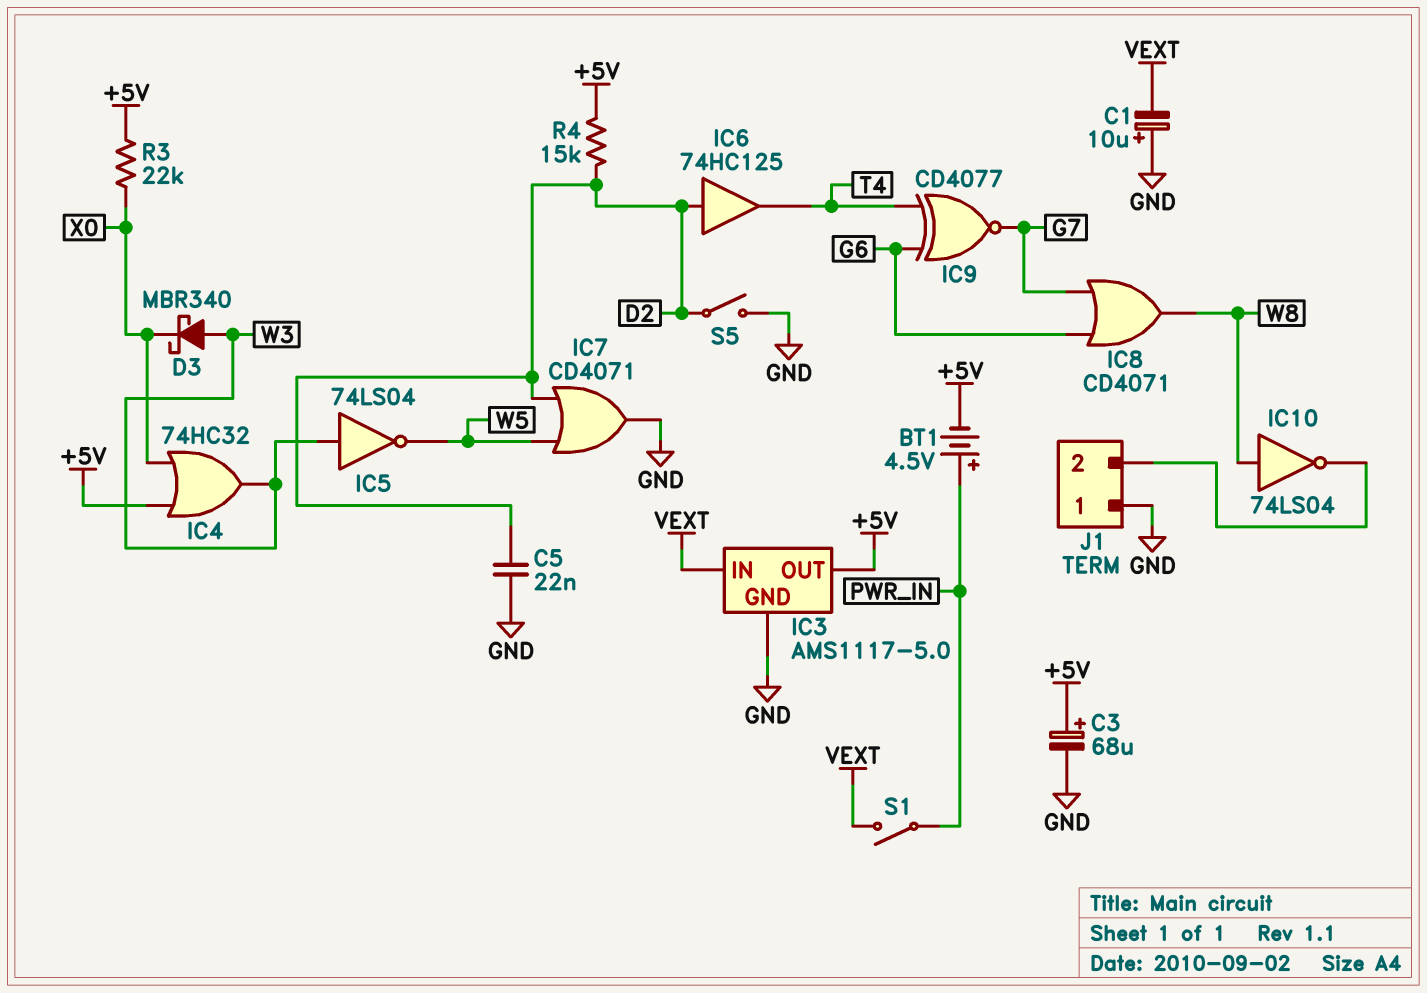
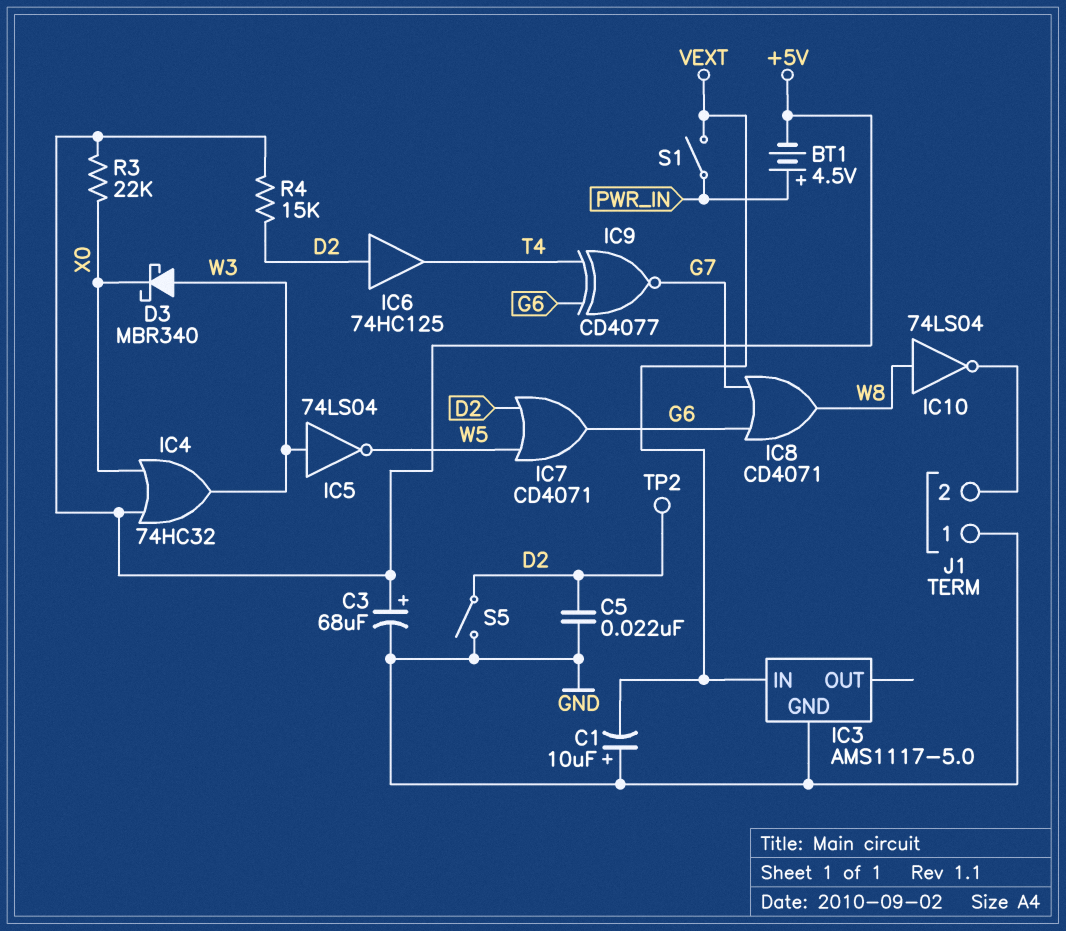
IC3 pin OUT: +5V -> none
IC7: OR CD4071 (in D2, in W5, out GND) -> OR CD4071 (in D2, in W5, out G6)
TP2: none -> test point (D2)

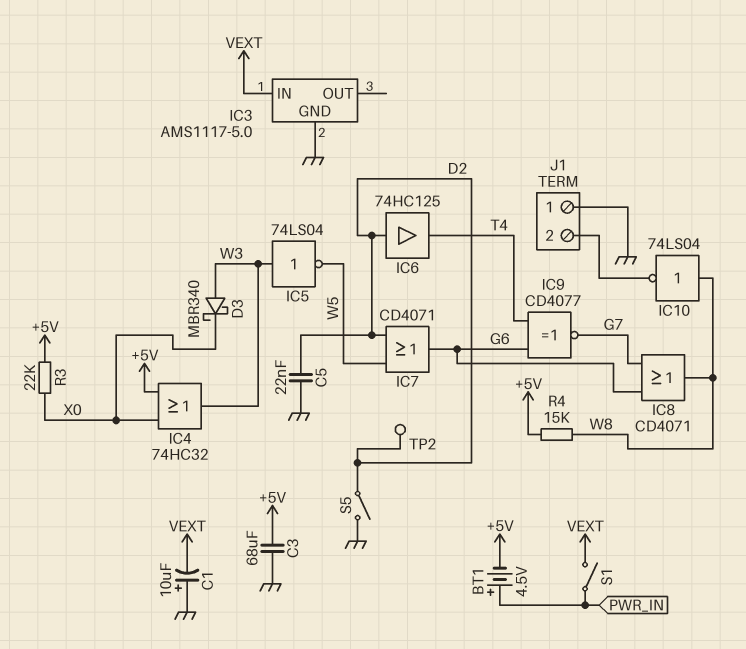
C3: 68uF (plus +5V, minus GND) -> 68uF (+5V, GND)
R4: 15k (+5V, D2) -> 15k (+5V, W8)

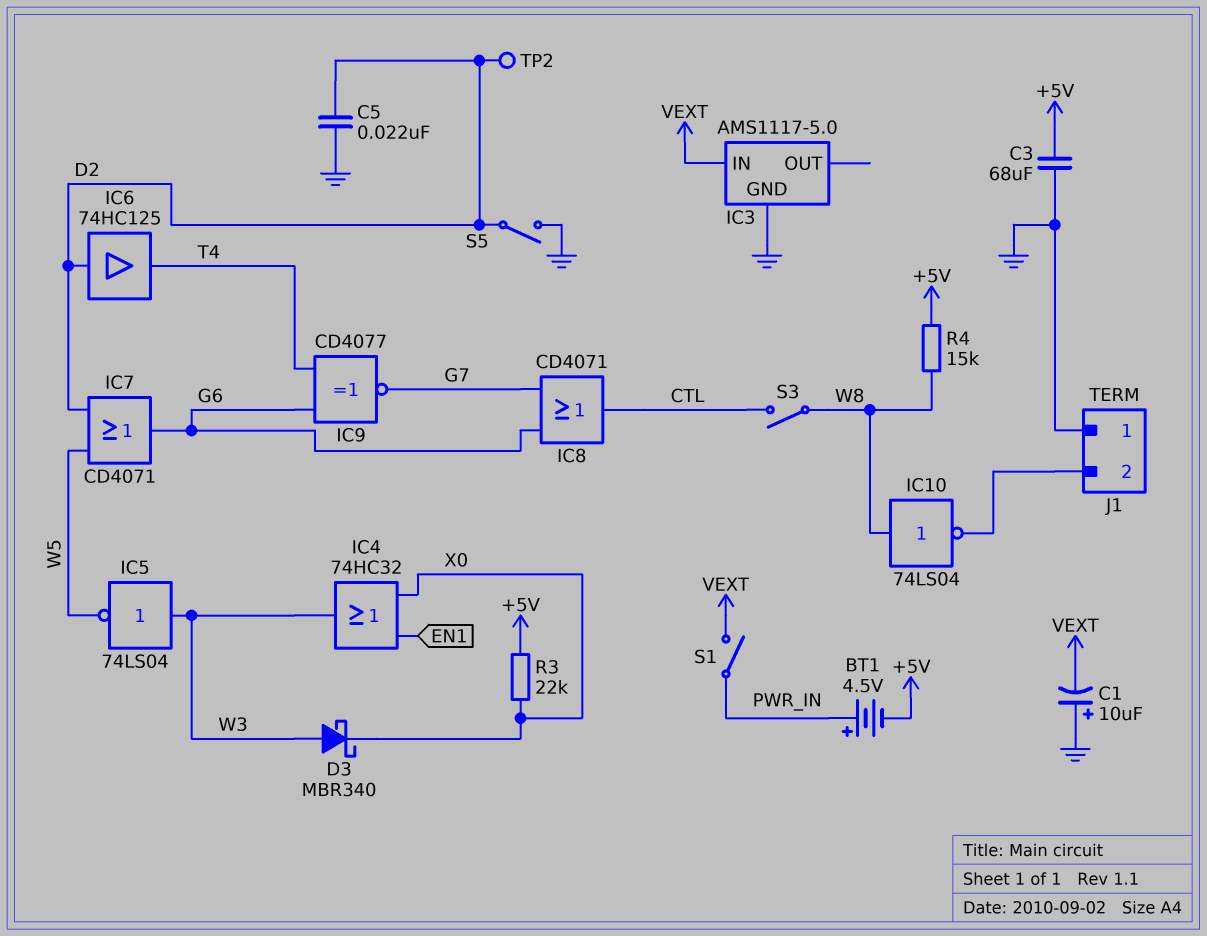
IC4: OR 74HC32 (in +5V, in X0, out W3) -> OR 74HC32 (in EN1, in X0, out W3)
IC8: OR CD4071 (in G6, in G7, out W8) -> OR CD4071 (in G6, in G7, out CTL)
S3: none -> switch (CTL, W8)

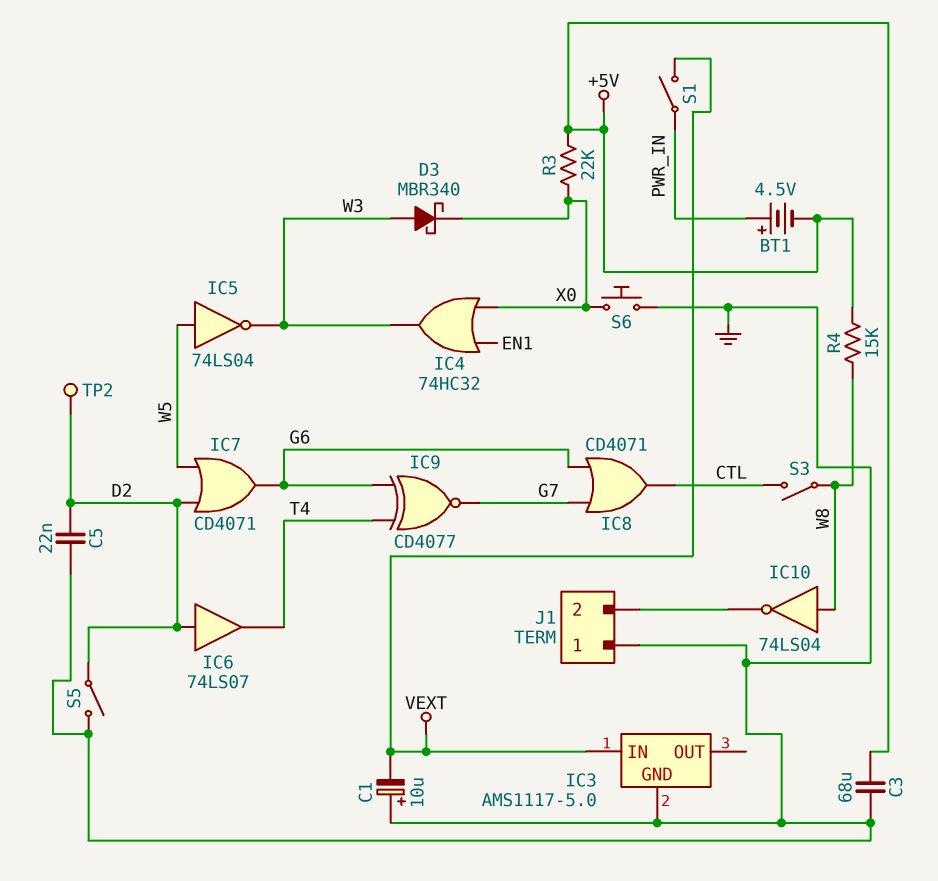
IC5: NOT 74LS04 (in W3, out W5) -> NOT 74LS04 (in W5, out W3)
IC6: buffer 74HC125 (in D2, out T4) -> buffer 74LS07 (in D2, out T4)
S6: none -> button (GND, X0)

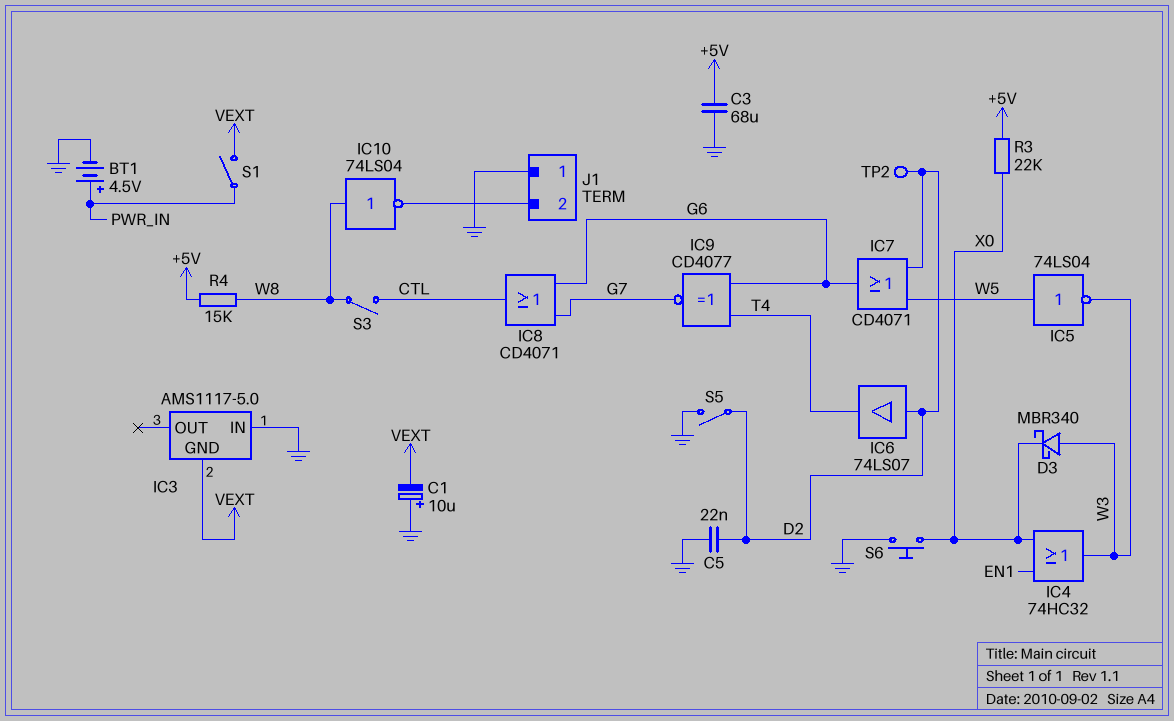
BT1: 4.5V (plus PWR_IN, minus +5V) -> 4.5V (plus PWR_IN, minus GND)
IC3 pin GND: GND -> VEXT
IC3 pin IN: VEXT -> GND

